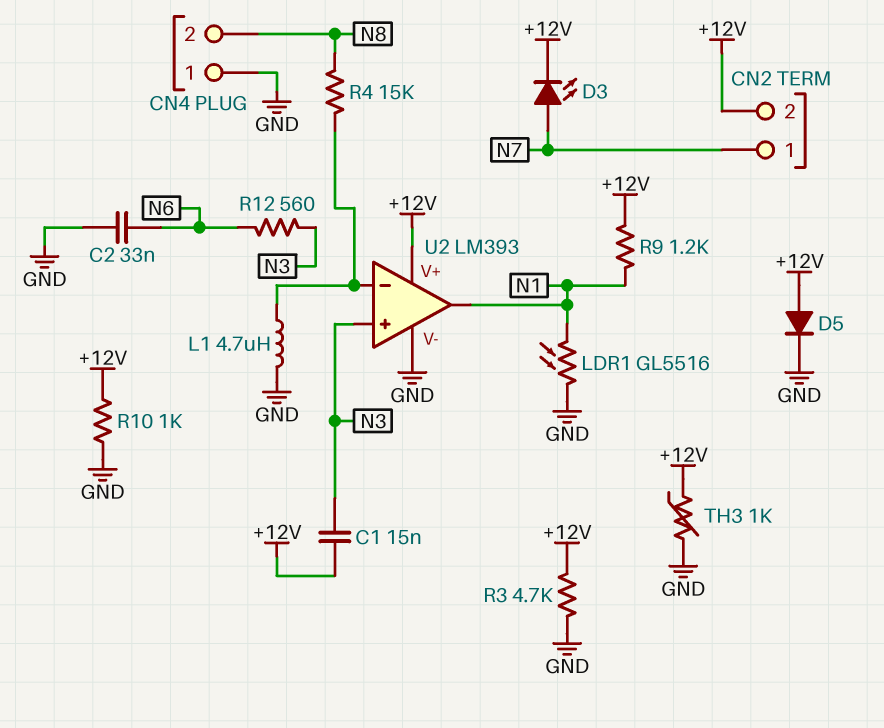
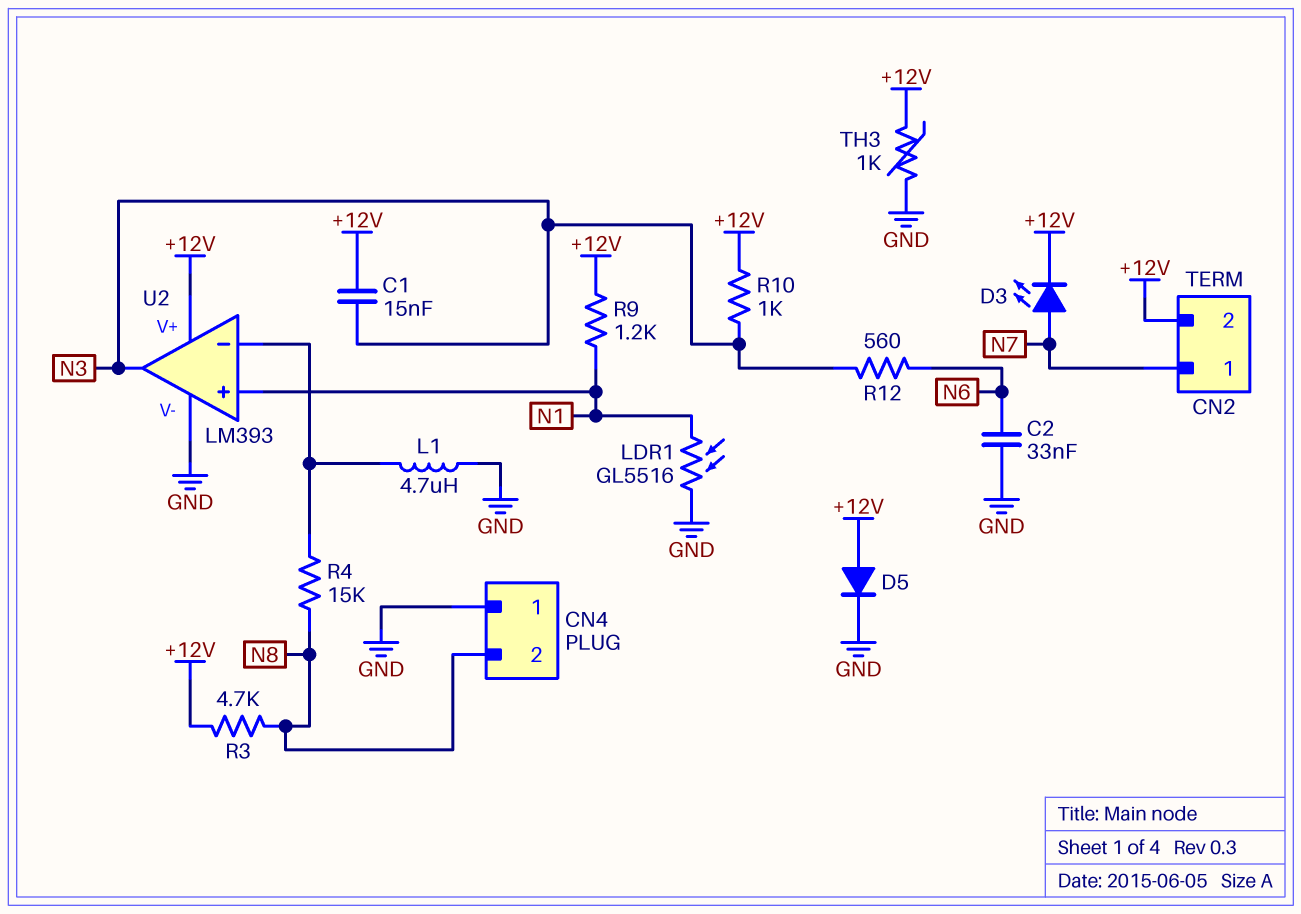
R3: 4.7k (+12V, GND) -> 4.7k (+12V, N8)
R10: 1k (+12V, GND) -> 1k (+12V, N3)
U2 pin in+: N3 -> N1
U2 pin out: N1 -> N3

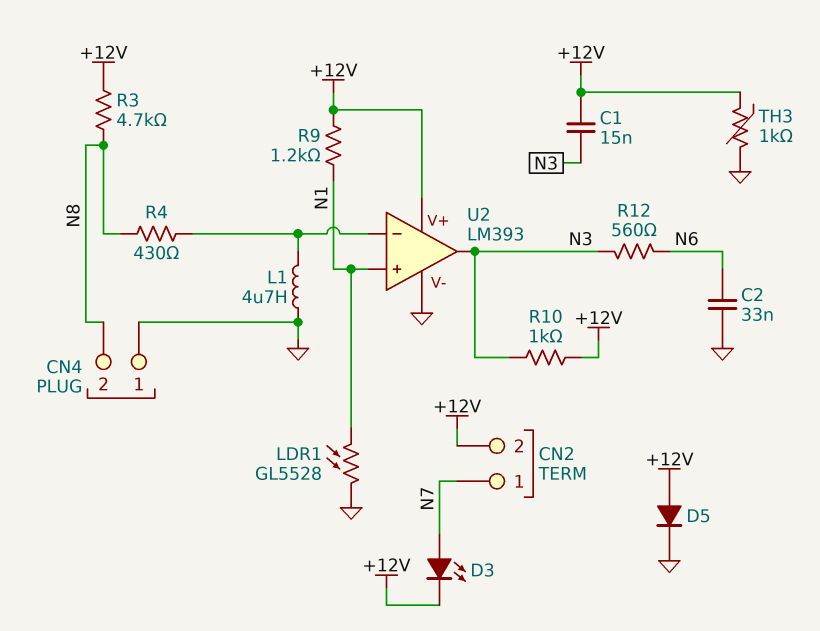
LDR1: GL5516 (GND, N1) -> GL5528 (GND, N1)
R4: 15k (N8, U2/in-) -> 430 (N8, U2/in-)

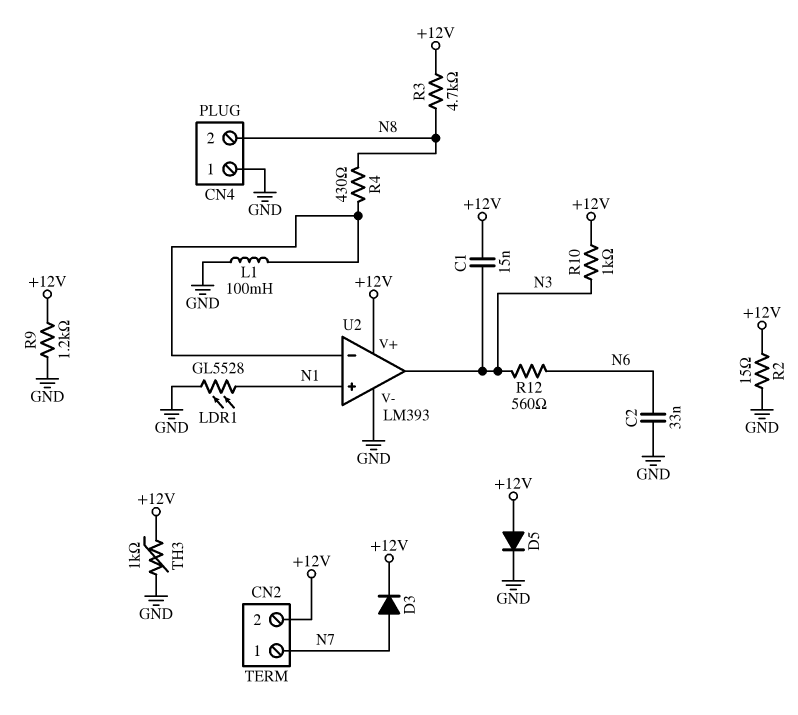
D3: LED (A N7, K +12V) -> diode (A N7, K +12V)
L1: 4.7uH (GND, U2/in-) -> 100mH (GND, U2/in-)
R2: none -> 15 (+12V, GND)
R9: 1.2k (+12V, N1) -> 1.2k (+12V, GND)

